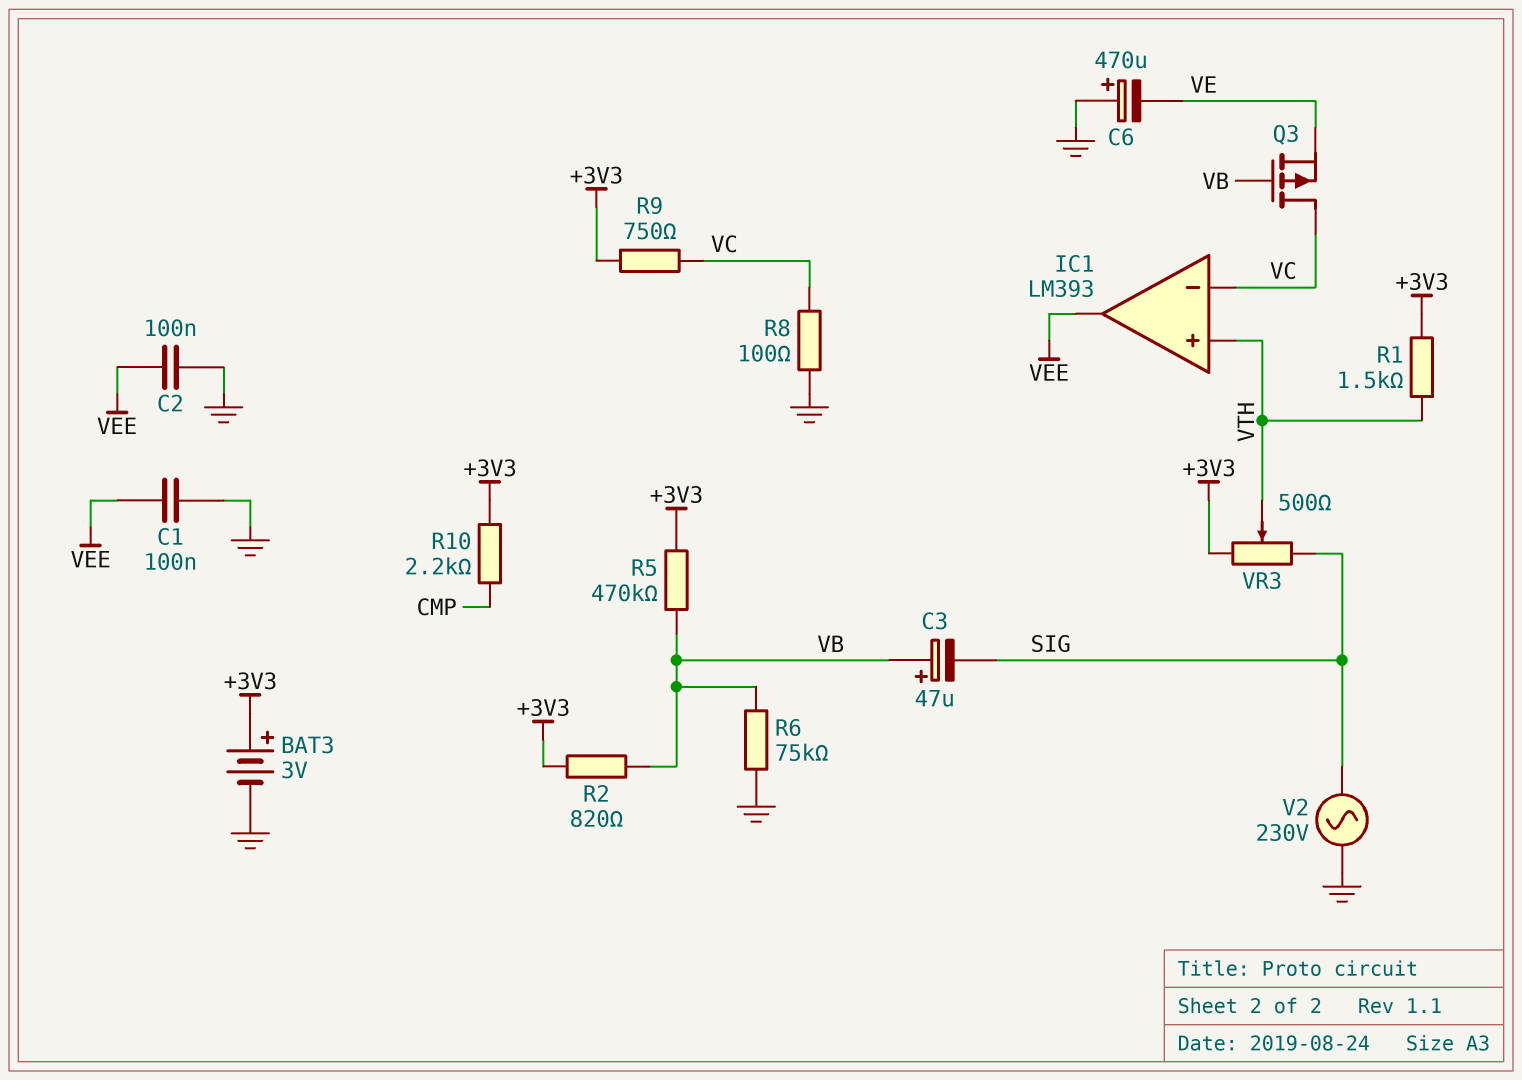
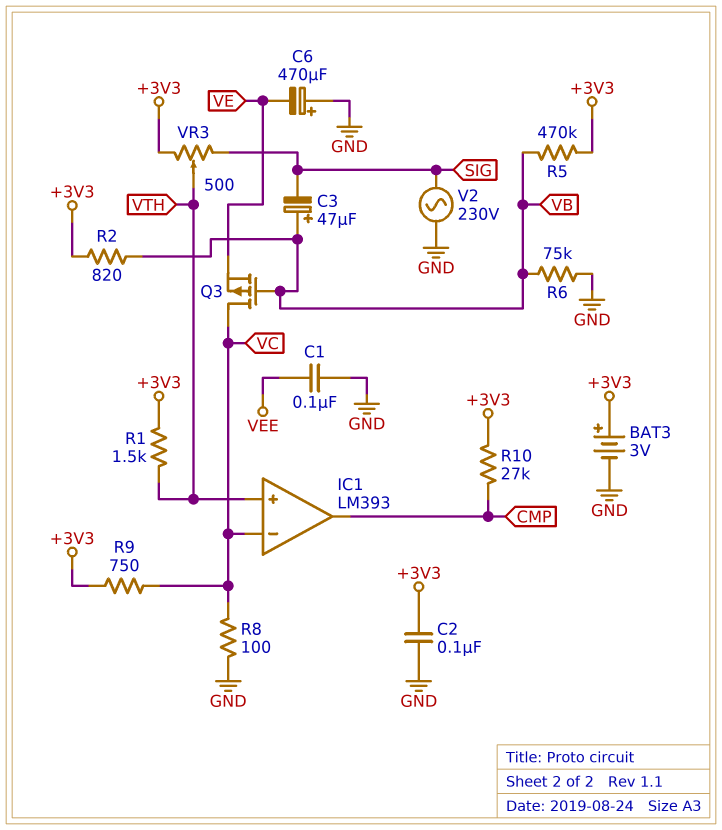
C2: 100nF (GND, VEE) -> 100nF (+3V3, GND)
IC1 pin out: VEE -> CMP
R10: 2.2k (+3V3, CMP) -> 27k (+3V3, CMP)

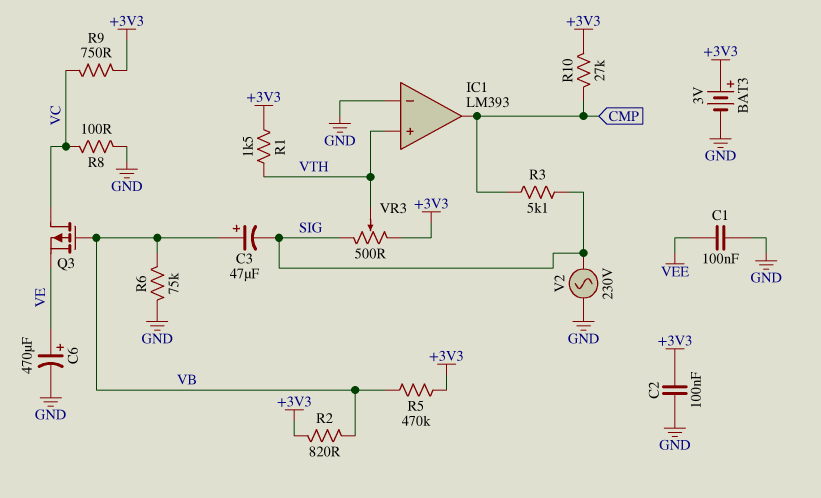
C6: 470uF (plus GND, minus VE) -> 470uF (plus VE, minus GND)
IC1 pin in-: VC -> GND
R3: none -> 5.1k (CMP, SIG)

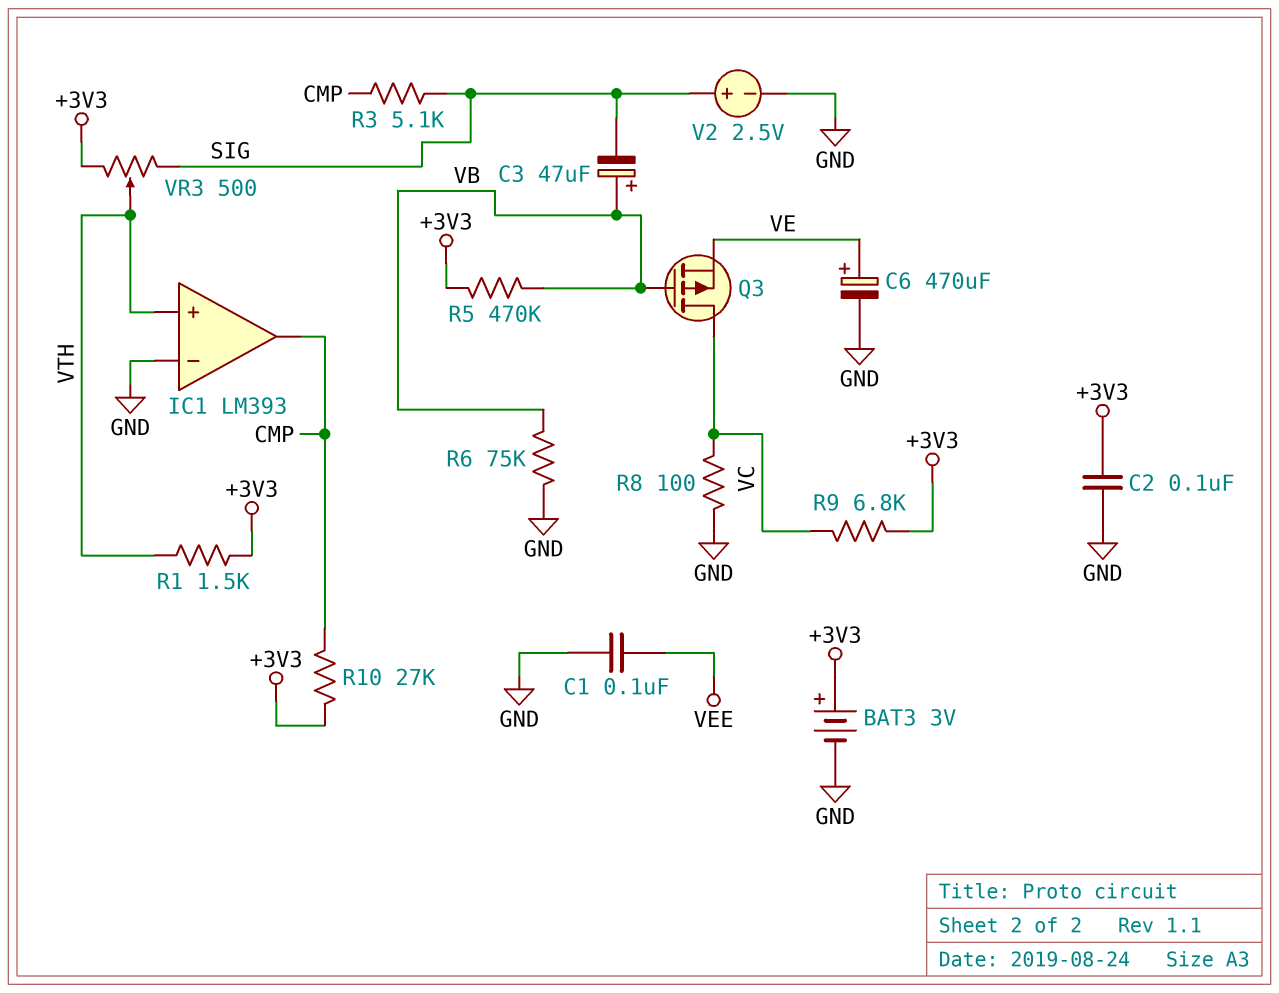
R2: 820 (+3V3, VB) -> none
R9: 750 (+3V3, VC) -> 6.8k (+3V3, VC)
V2: AC 230V (GND, SIG) -> 2.5V (plus SIG, minus GND)

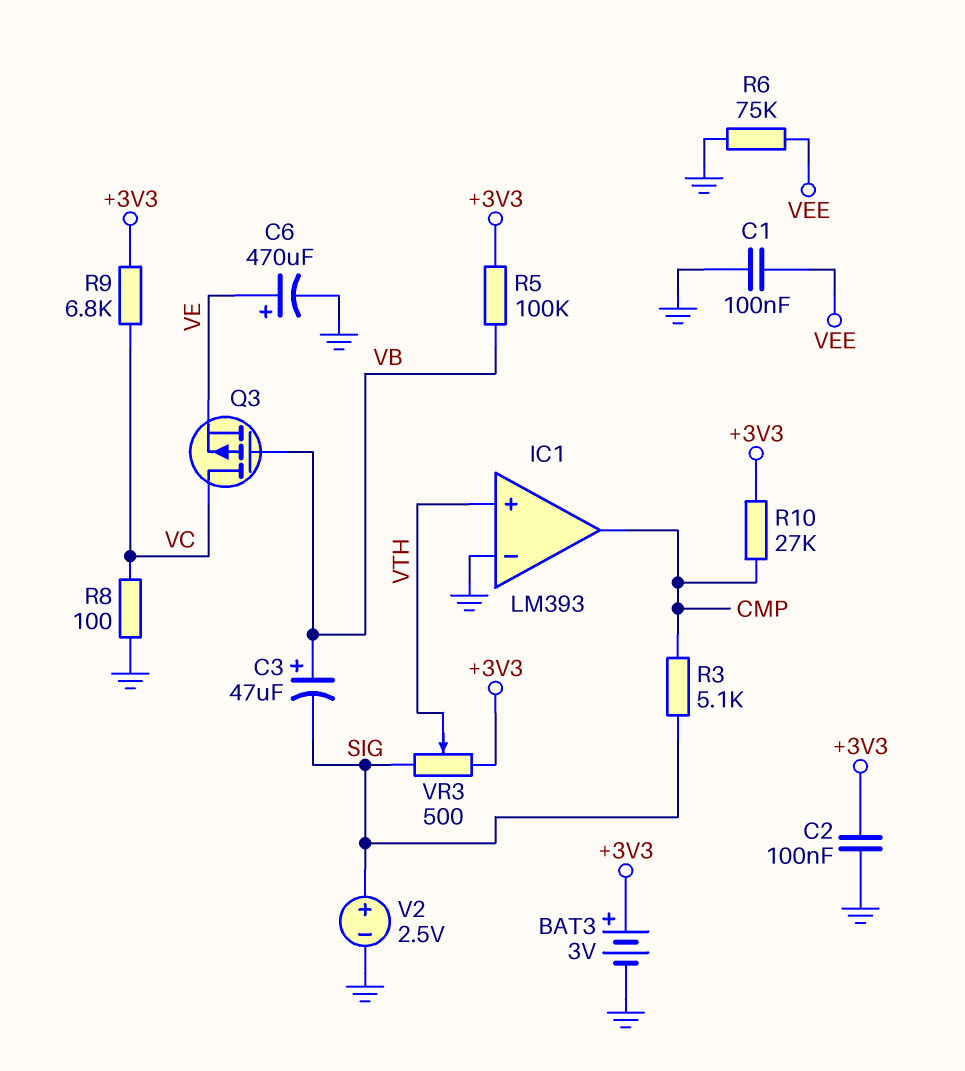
R1: 1.5k (+3V3, VTH) -> none
R5: 470k (+3V3, VB) -> 100k (+3V3, VB)
R6: 75k (GND, VB) -> 75k (GND, VEE)

